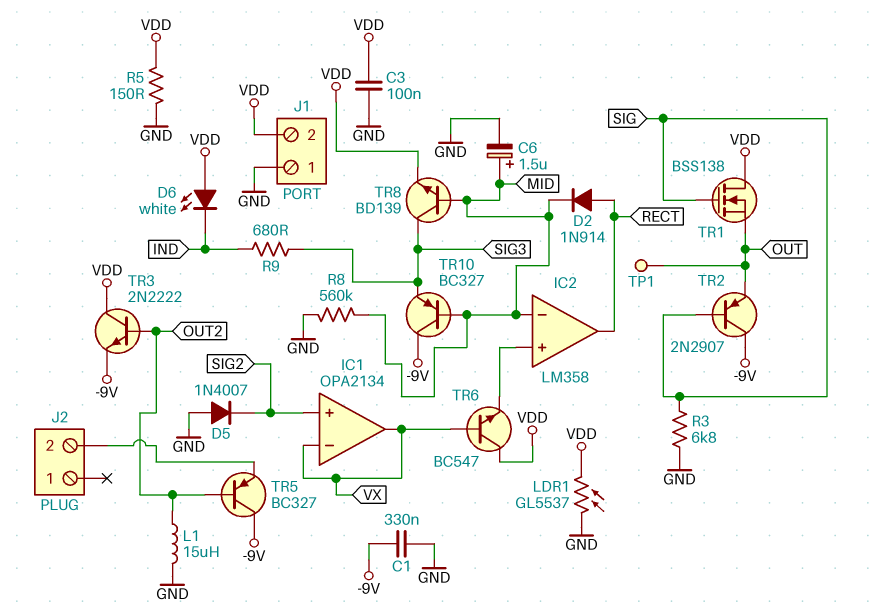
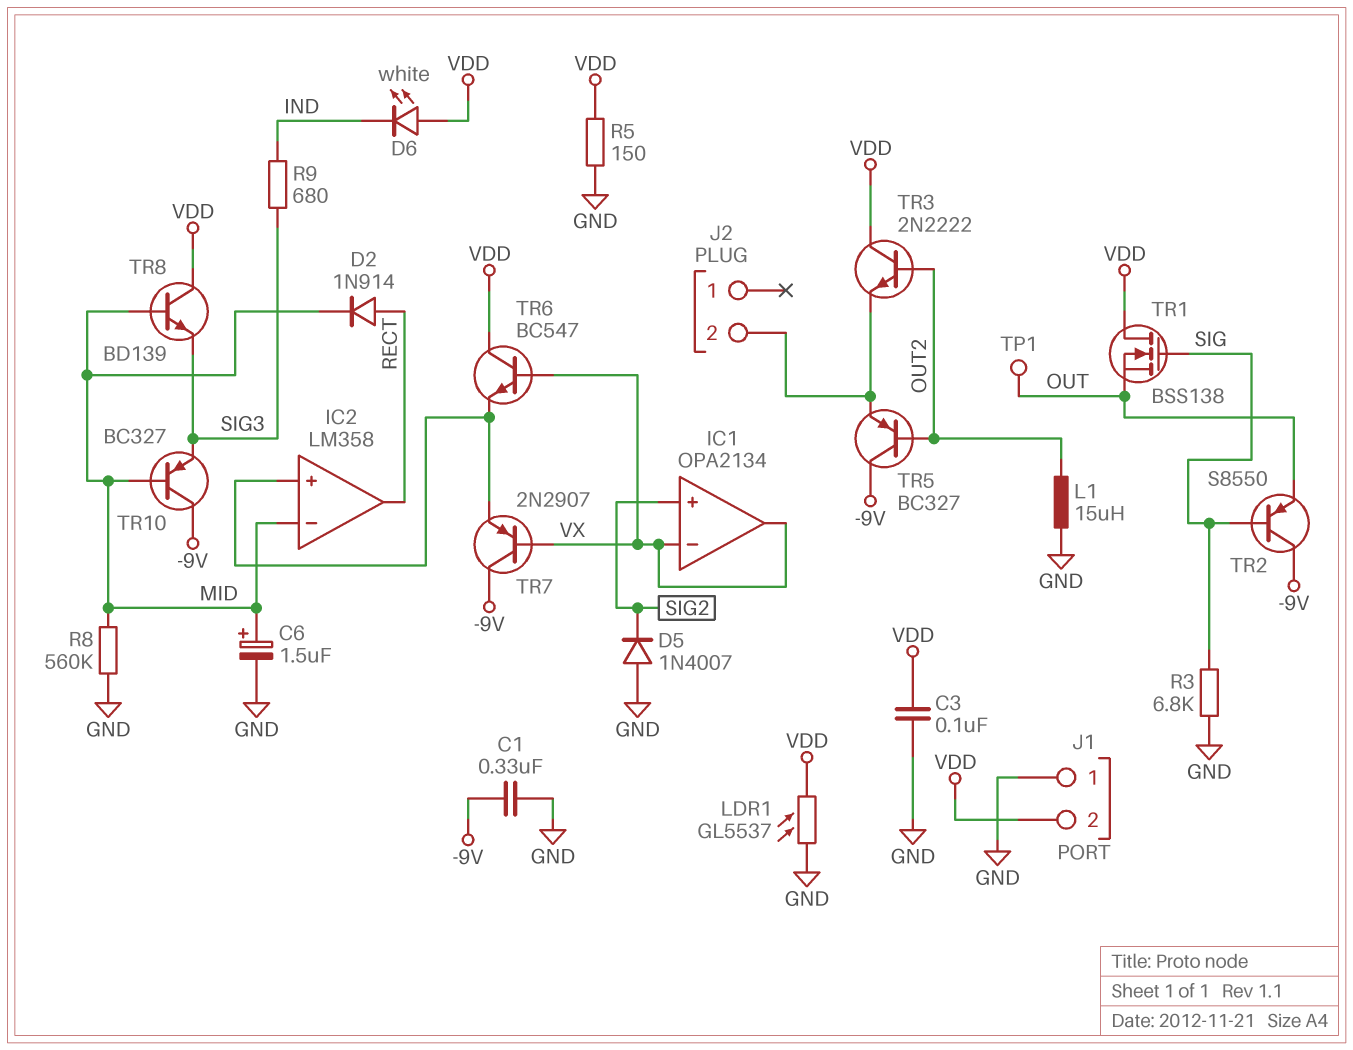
TR2: PNP 2N2907 (B SIG, C -9V, E OUT) -> PNP S8550 (B SIG, C -9V, E OUT)
TR3: NPN 2N2222 (B OUT2, C VDD, E -9V) -> NPN 2N2222 (B OUT2, C VDD, E J2/2)
TR7: none -> PNP 2N2907 (B VX, C -9V, E IC2/in+)
TR8: NPN BD139 (B MID, C SIG3, E VDD) -> NPN BD139 (B MID, C VDD, E SIG3)

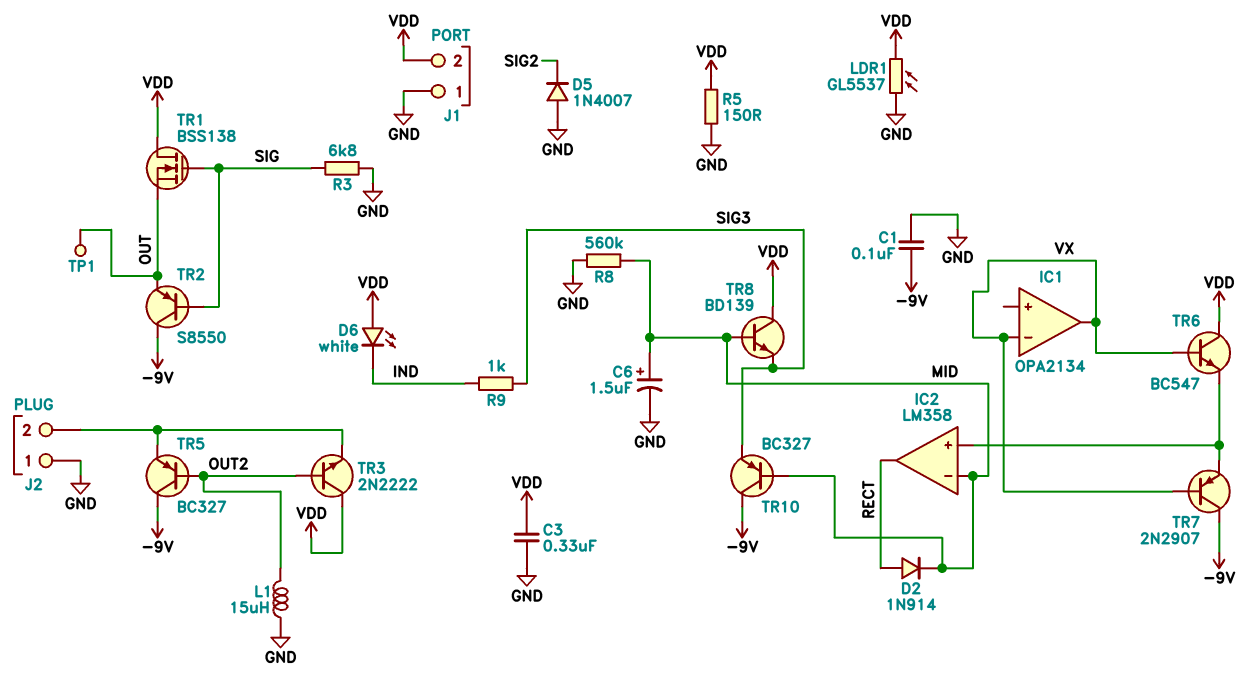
C1: 330nF (-9V, GND) -> 100nF (-9V, GND)
C3: 100nF (GND, VDD) -> 330nF (GND, VDD)
IC1 pin in+: SIG2 -> none
J2 pin 1: none -> GND
R9: 680 (IND, SIG3) -> 1k (IND, SIG3)

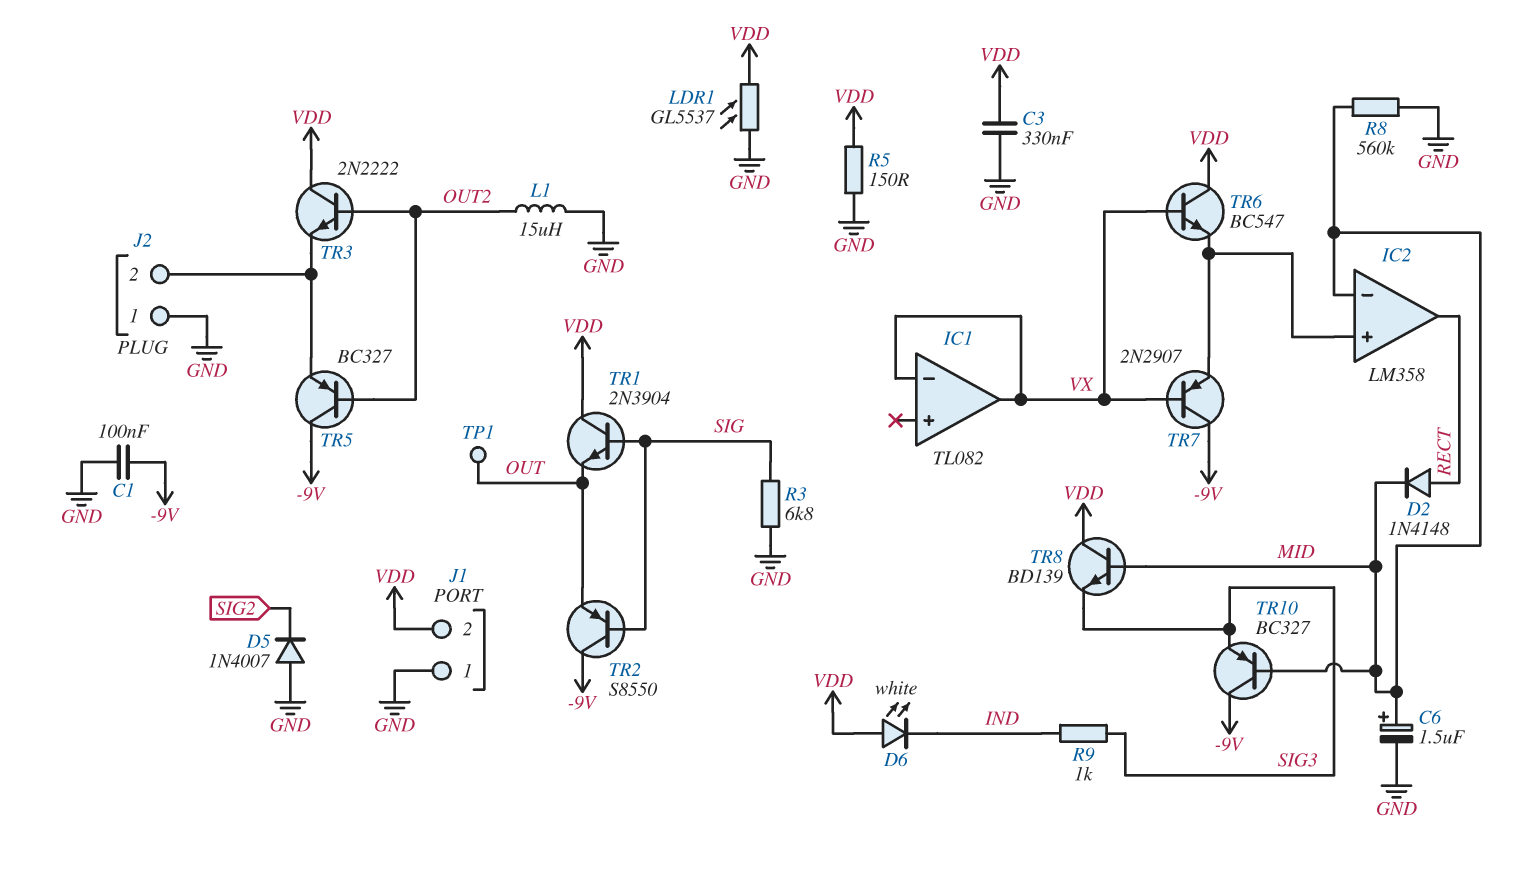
D2: diode 1N914 (A RECT, K MID) -> diode 1N4148 (A RECT, K MID)
IC1: OPA2134 -> TL082
TR1: NMOS BSS138 (G SIG, D VDD, S OUT) -> NPN 2N3904 (B SIG, C VDD, E OUT)

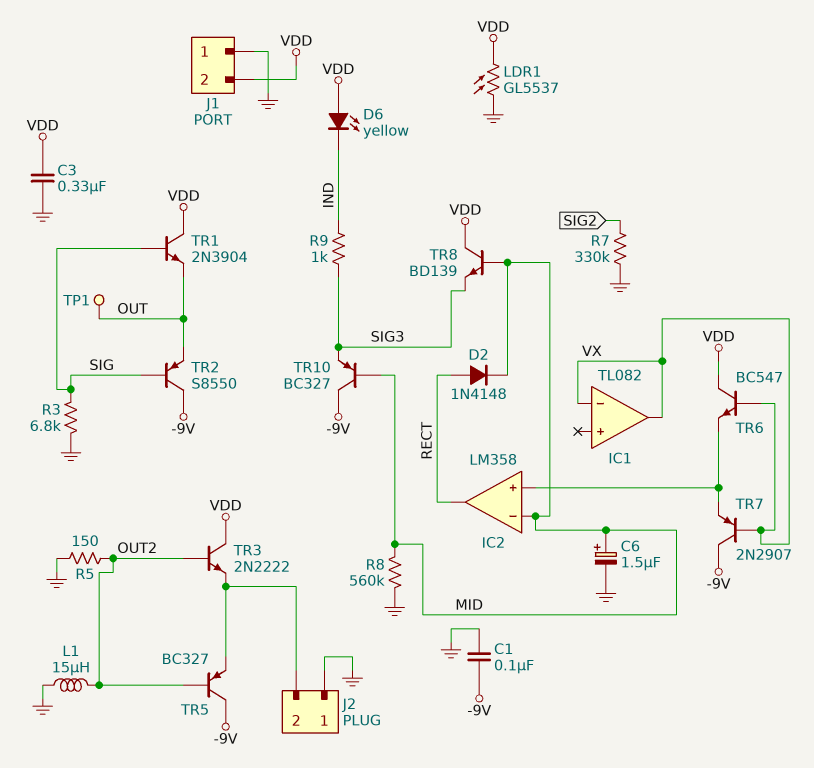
D5: diode 1N4007 (A GND, K SIG2) -> none
D6: LED white (A VDD, K IND) -> LED yellow (A VDD, K IND)
R5: 150 (GND, VDD) -> 150 (GND, OUT2)
R7: none -> 330k (GND, SIG2)

